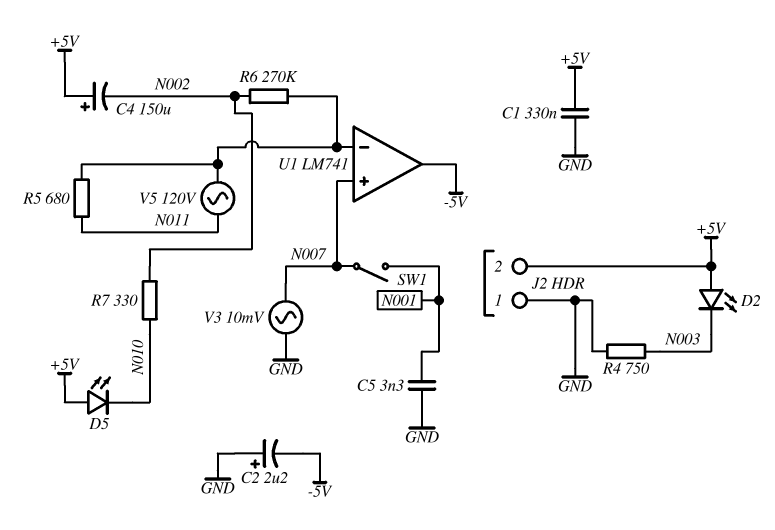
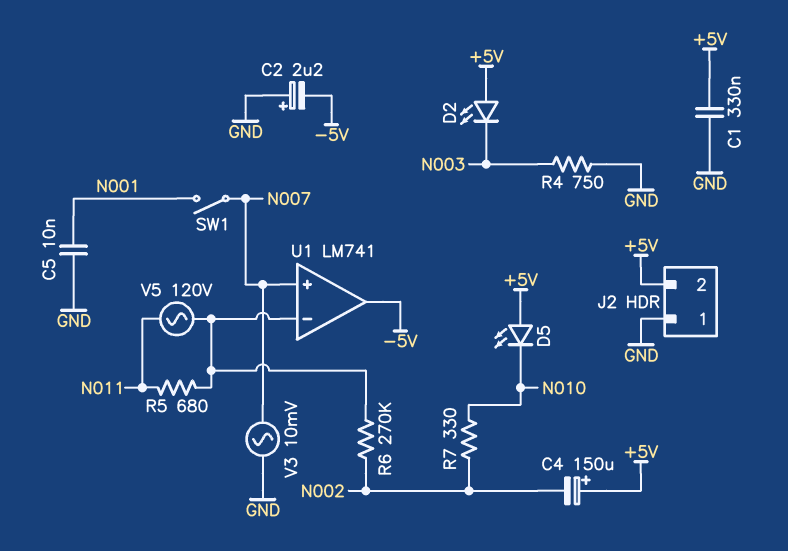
C5: 3.3nF (GND, N001) -> 10nF (GND, N001)

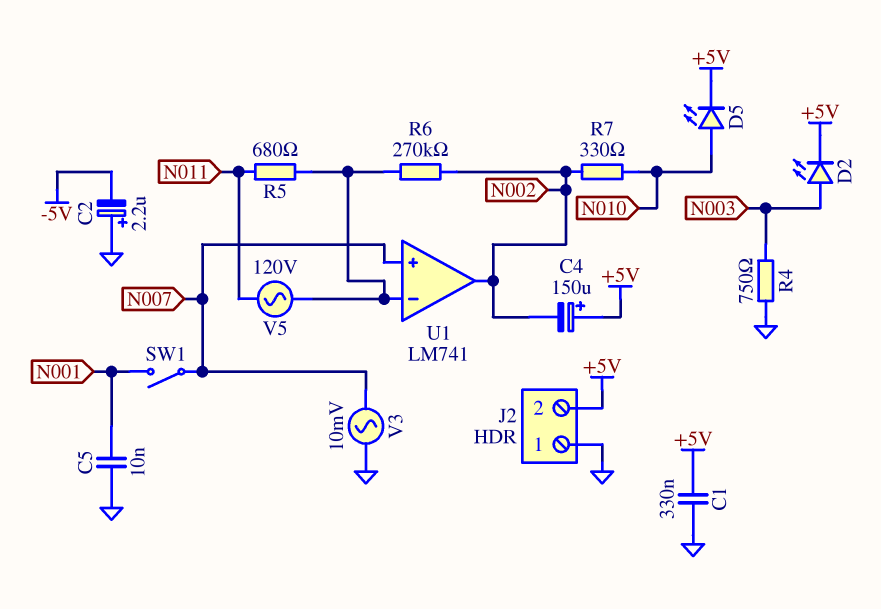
D2: LED (A +5V, K N003) -> LED (A N003, K +5V)
D5: LED (A +5V, K N010) -> LED (A N010, K +5V)
U1 pin out: -5V -> N002

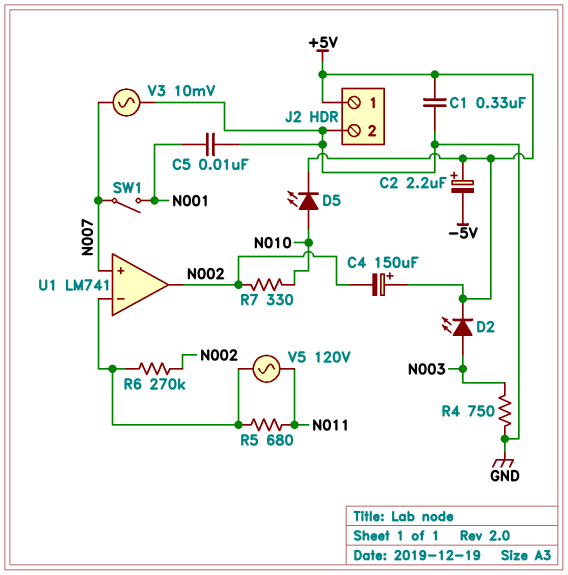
C2: 2.2uF (plus GND, minus -5V) -> 2.2uF (plus +5V, minus -5V)
J2 pin 1: GND -> +5V
J2 pin 2: +5V -> GND

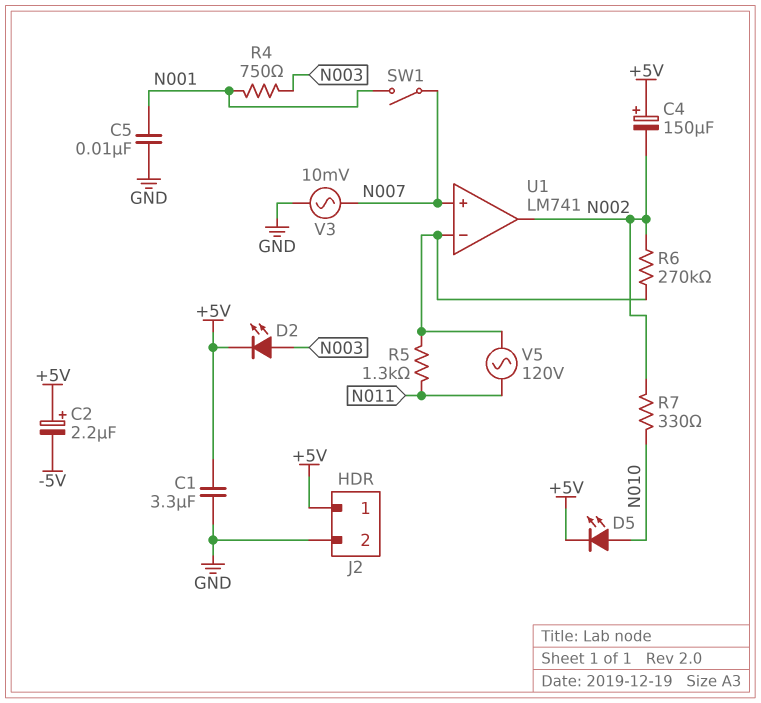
C1: 330nF (+5V, GND) -> 3.3uF (+5V, GND)
R4: 750 (GND, N003) -> 750 (N001, N003)
R5: 680 (N011, U1/in-) -> 1.3k (N011, U1/in-)

